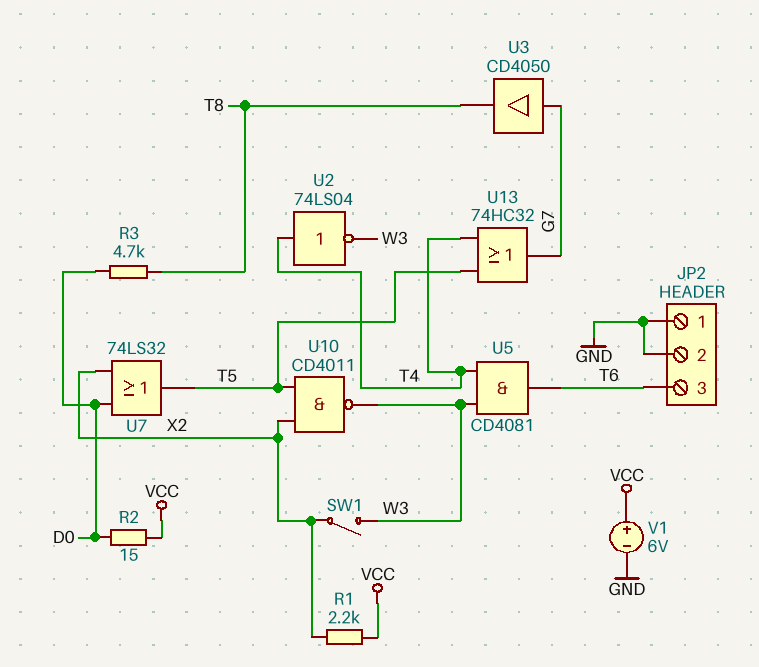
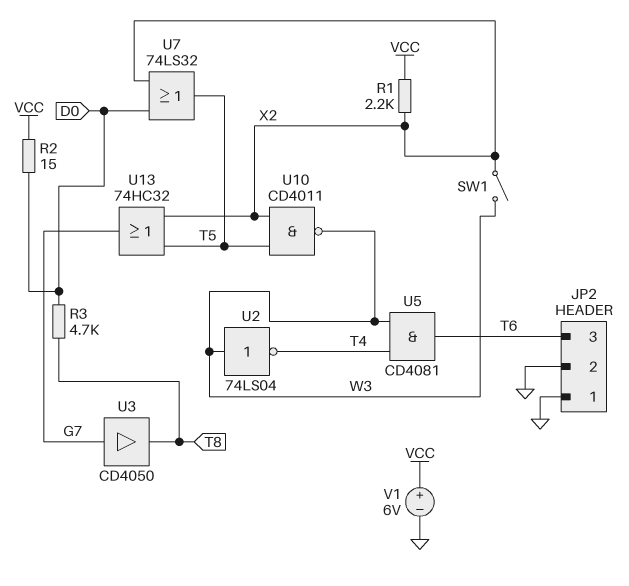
U2: NOT 74LS04 (in T4, out W3) -> NOT 74LS04 (in W3, out T4)
U13: OR 74HC32 (in T4, in T5, out G7) -> OR 74HC32 (in T5, in X2, out G7)

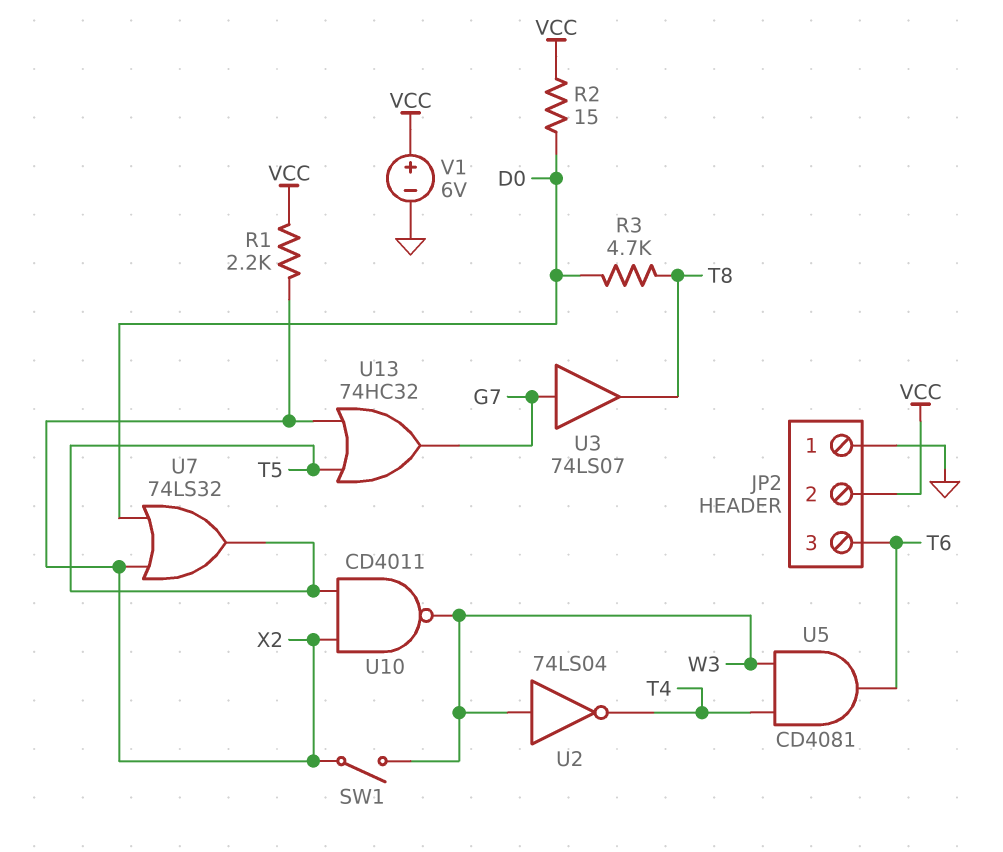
JP2 pin 2: GND -> VCC
U3: buffer CD4050 (in G7, out T8) -> buffer 74LS07 (in G7, out T8)

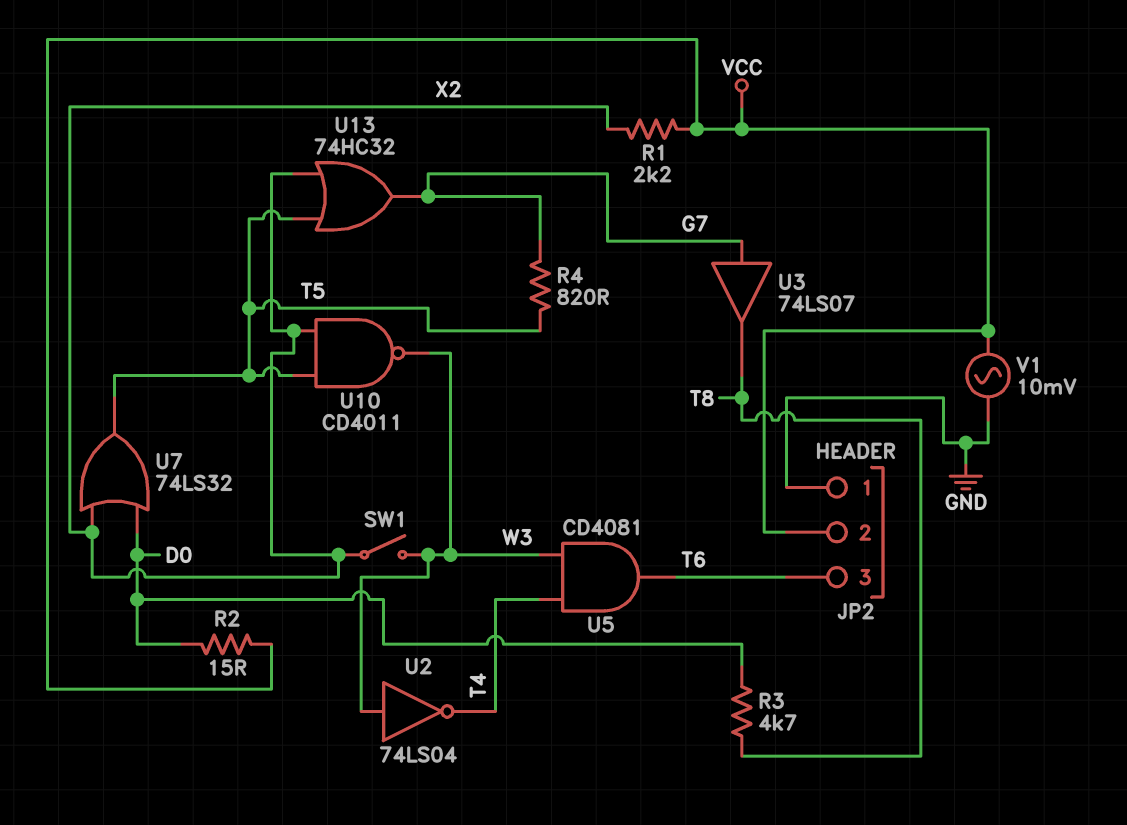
R4: none -> 820 (G7, T5)
V1: 6V (plus VCC, minus GND) -> AC 10mV (GND, VCC)

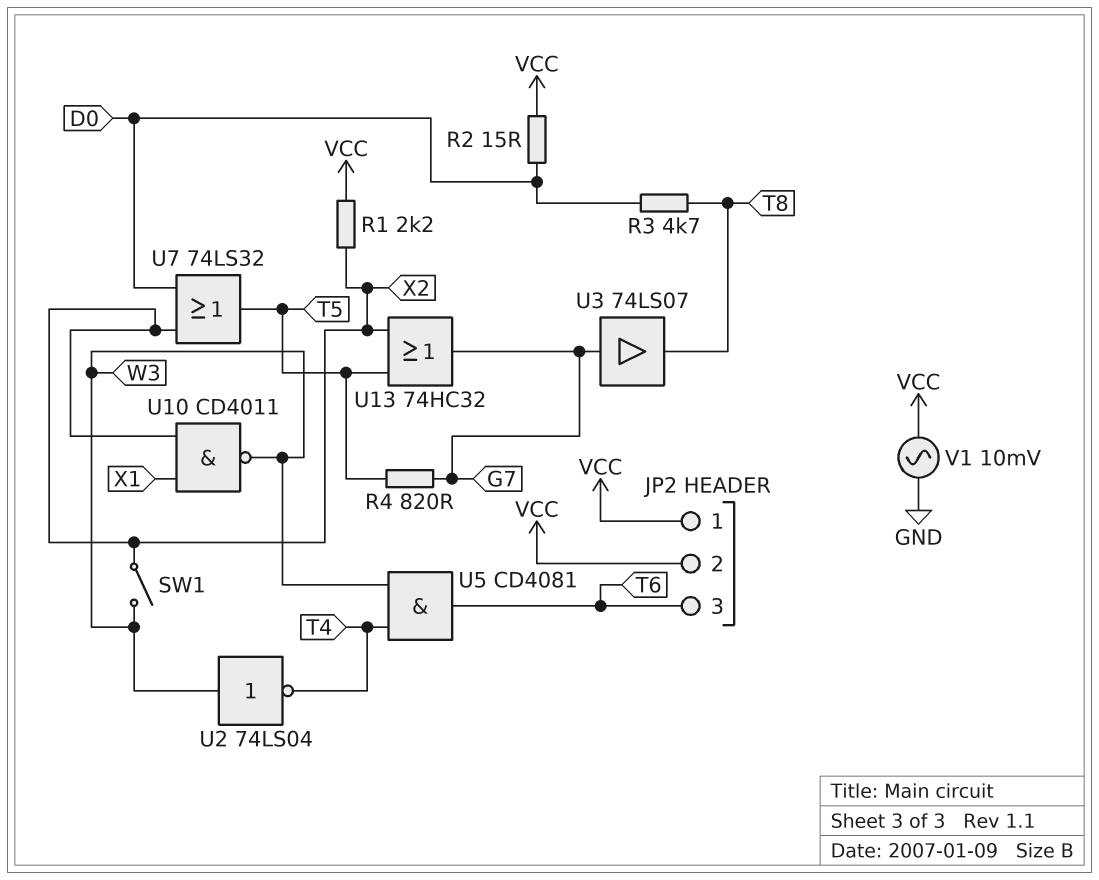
JP2 pin 1: GND -> VCC
U10: NAND CD4011 (in T5, in X2, out W3) -> NAND CD4011 (in X1, in X2, out W3)

